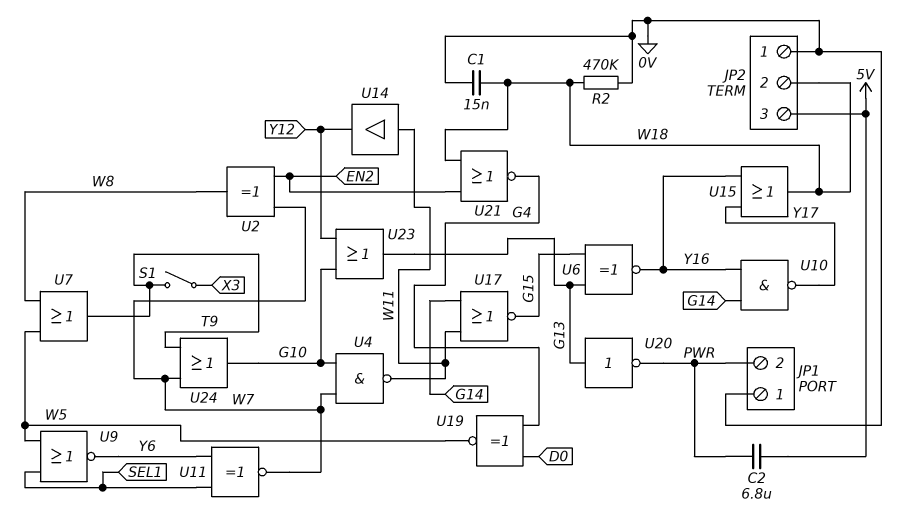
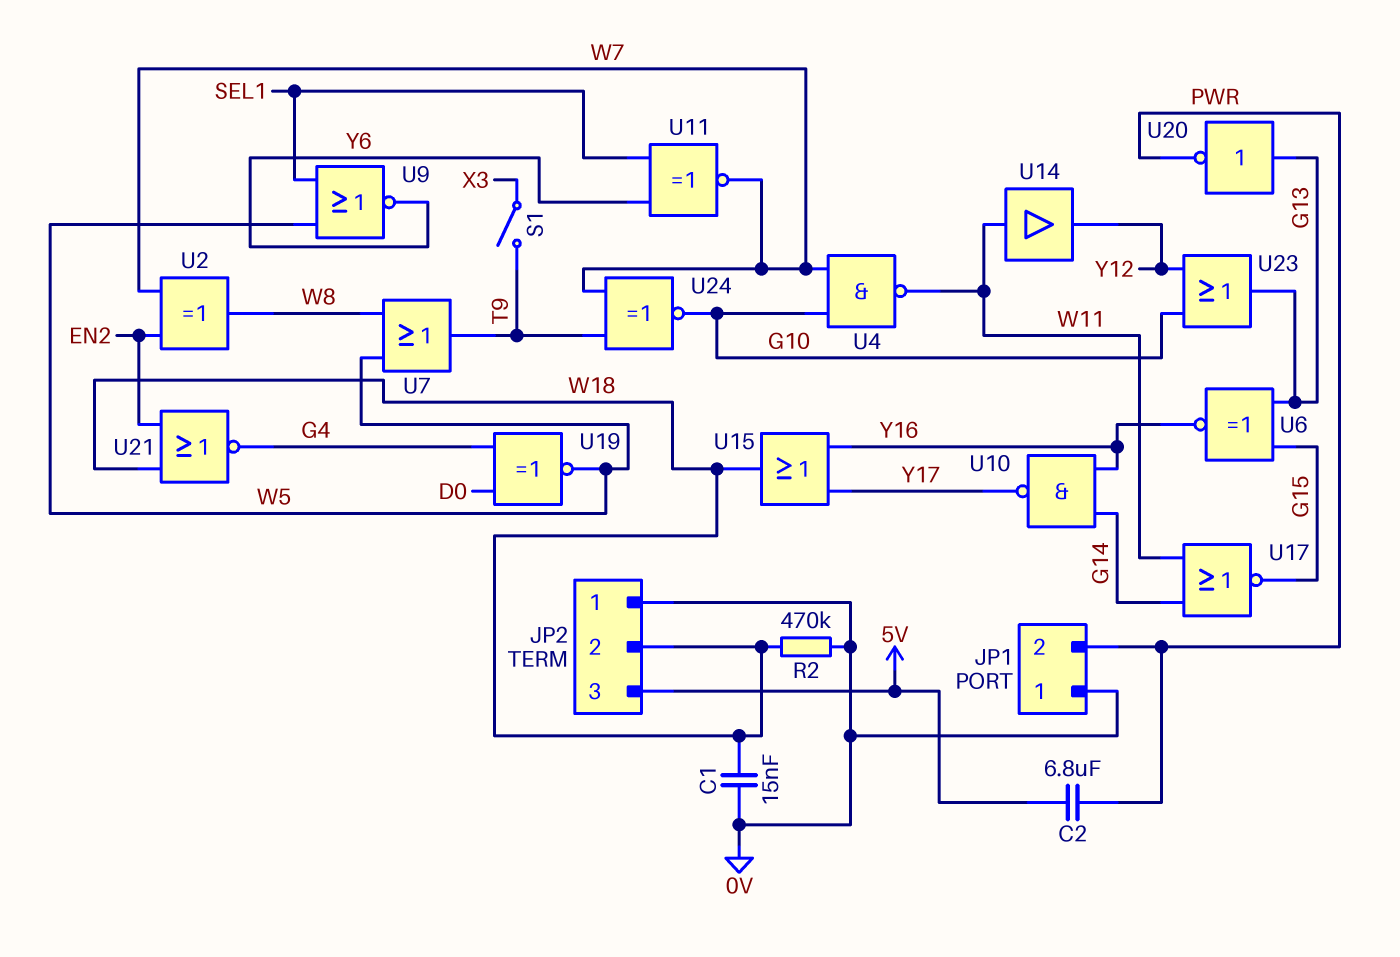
U24: OR (in T9, in W7, out G10) -> XNOR (in T9, in W7, out G10)

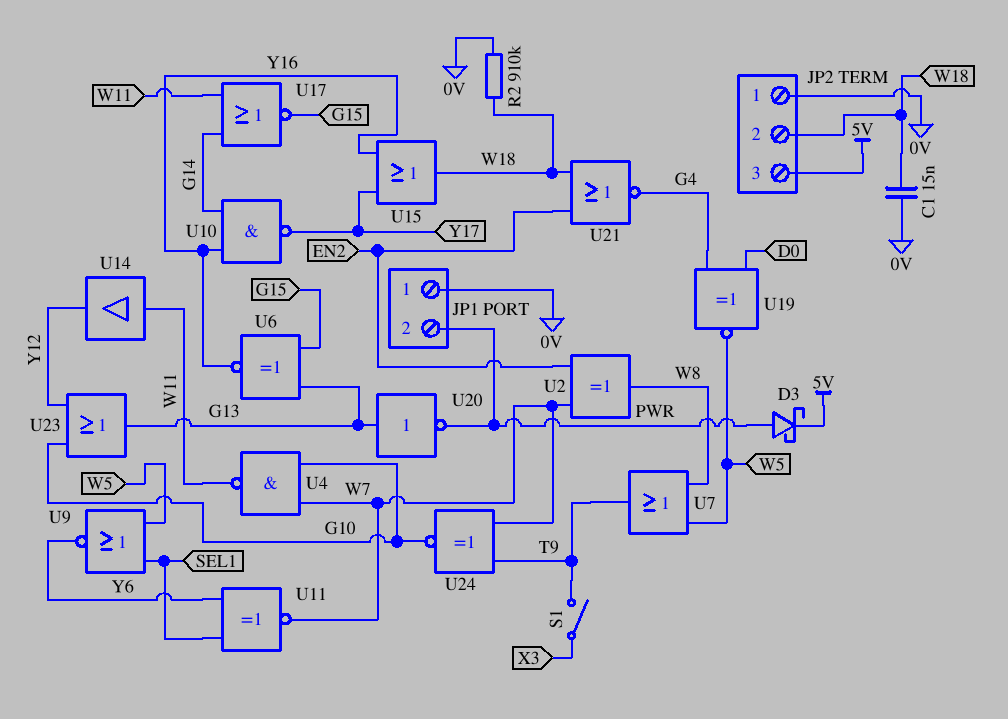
C2: 6.8uF (5V, PWR) -> none
D3: none -> schottky (A PWR, K 5V)
R2: 470k (0V, W18) -> 910k (0V, W18)

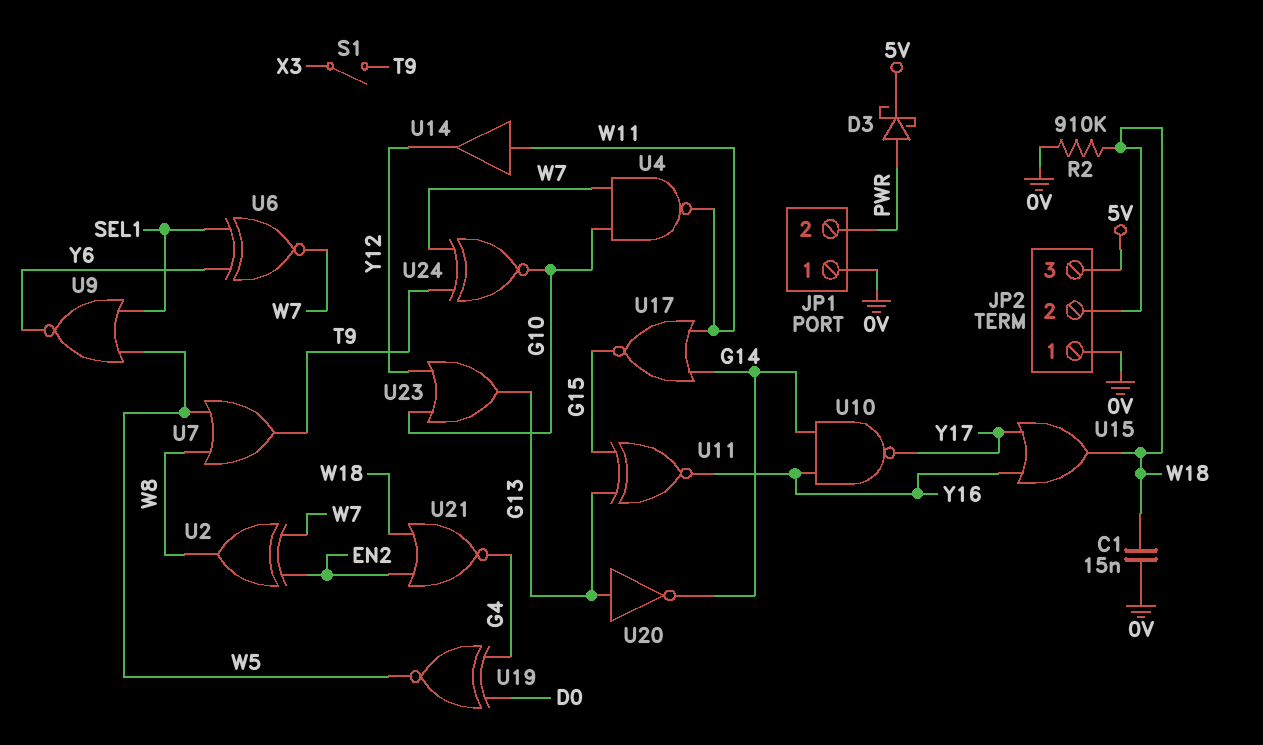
U6: XNOR (in G13, in G15, out Y16) -> XNOR (in SEL1, in Y6, out W7)
U11: XNOR (in SEL1, in Y6, out W7) -> XNOR (in G13, in G15, out Y16)
U20: NOT (in G13, out PWR) -> NOT (in G13, out G14)

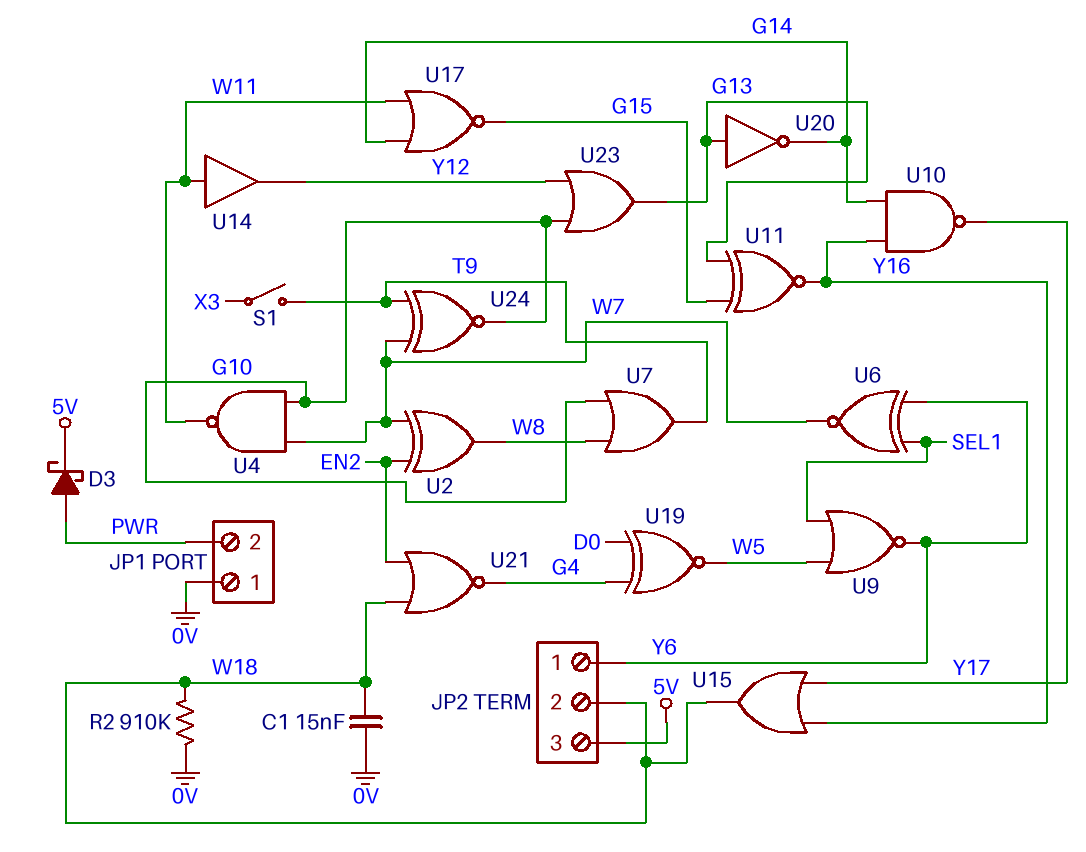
JP2 pin 1: 0V -> Y6
U7: OR (in W5, in W8, out T9) -> OR (in G10, in W8, out T9)

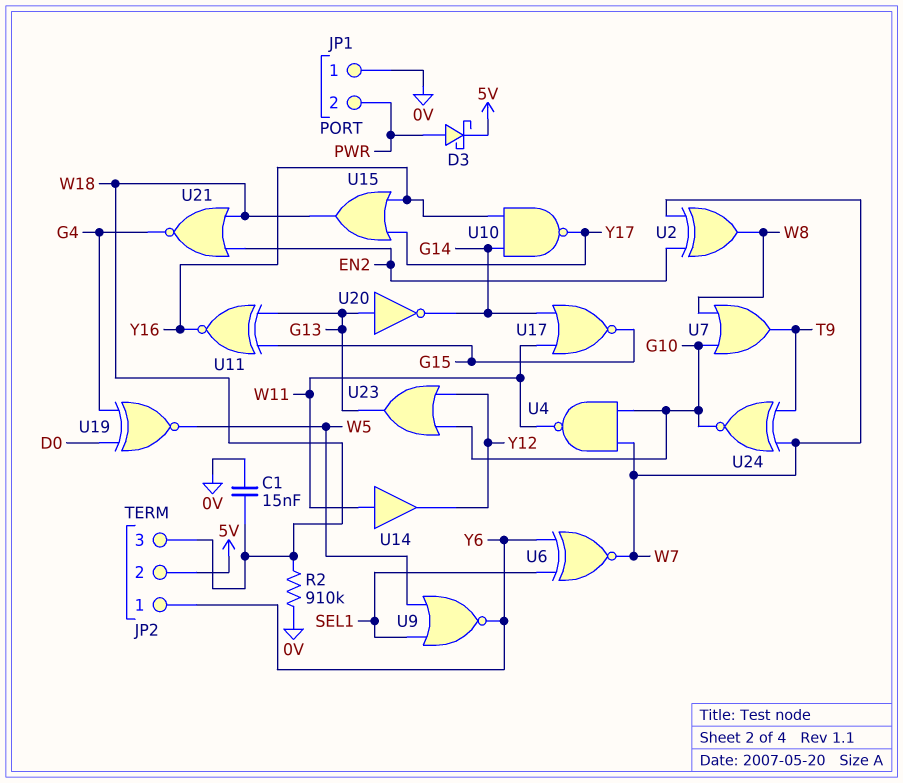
JP2 pin 2: W18 -> 5V
JP2 pin 3: 5V -> W18
S1: switch (T9, X3) -> none

